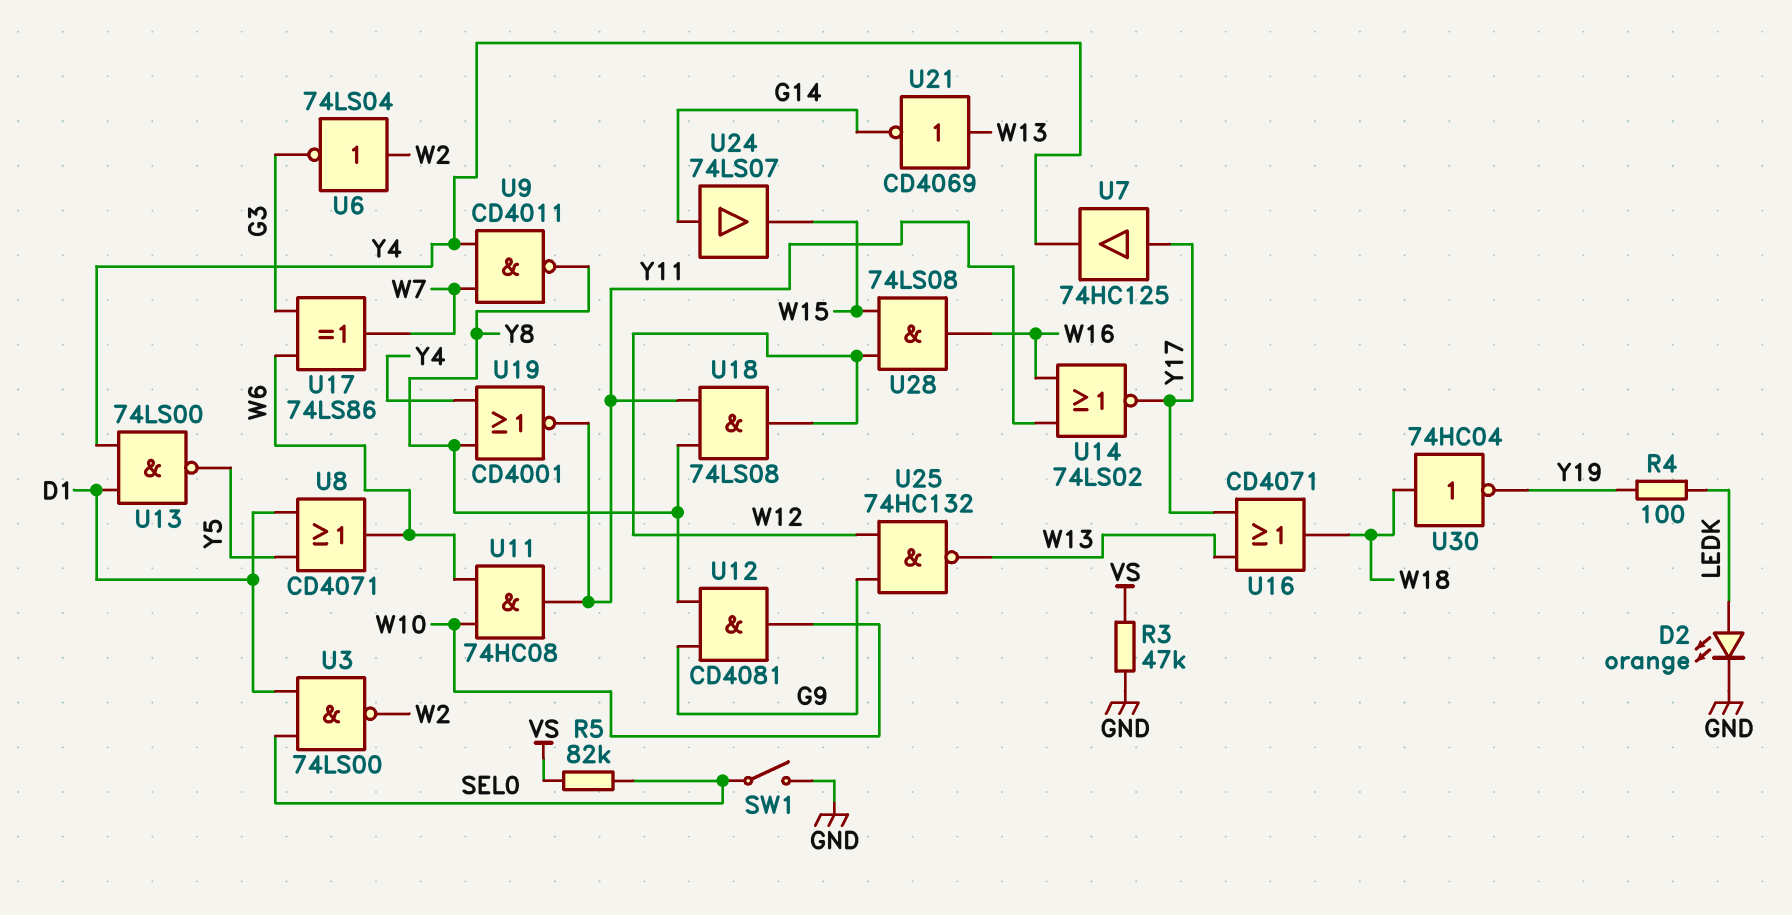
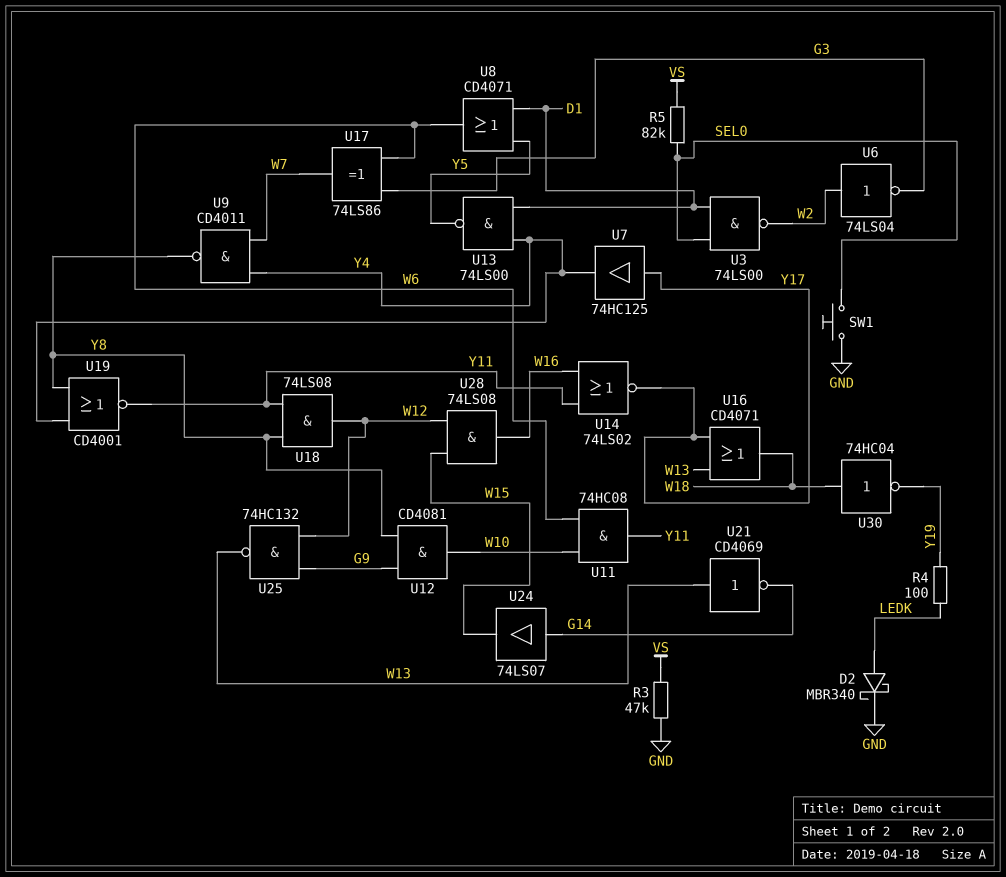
D2: LED orange (A LEDK, K GND) -> schottky MBR340 (A LEDK, K GND)
SW1: switch (GND, SEL0) -> button (GND, SEL0)

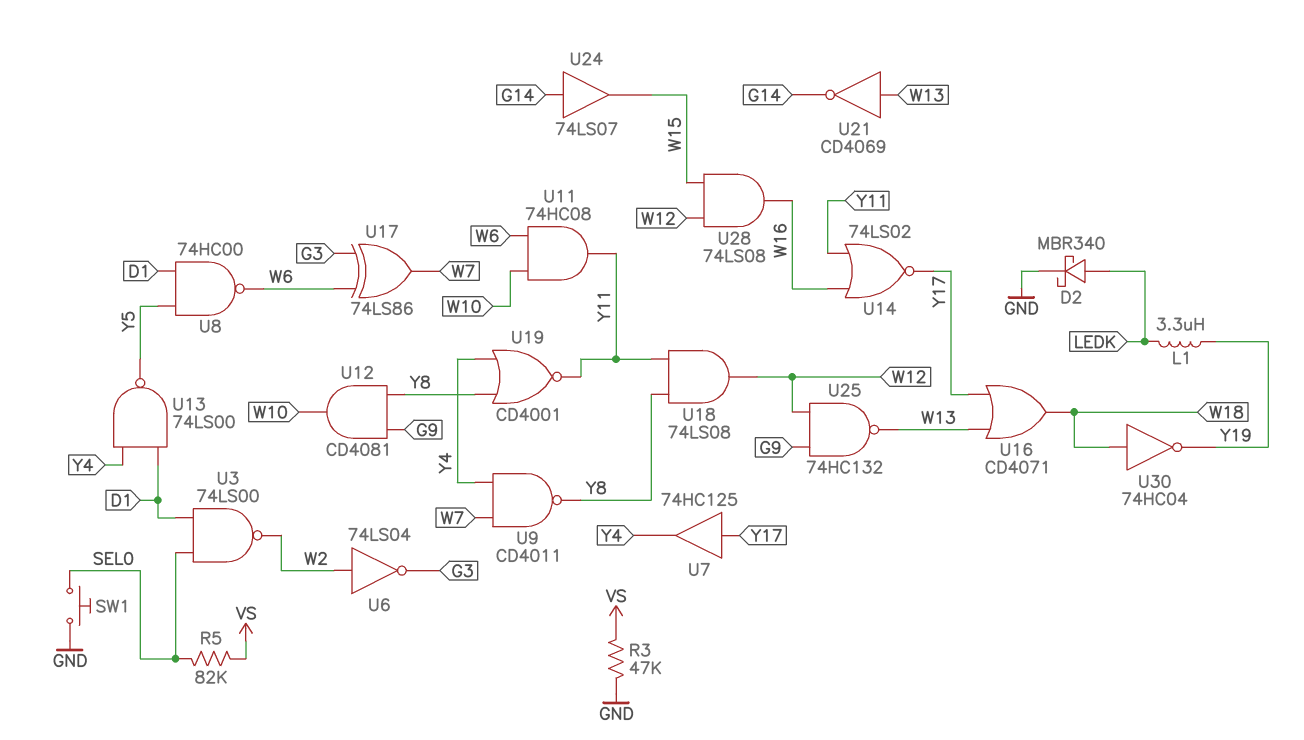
L1: none -> 3.3uH (LEDK, Y19)
R4: 100 (LEDK, Y19) -> none
U8: OR CD4071 (in D1, in Y5, out W6) -> NAND 74HC00 (in D1, in Y5, out W6)

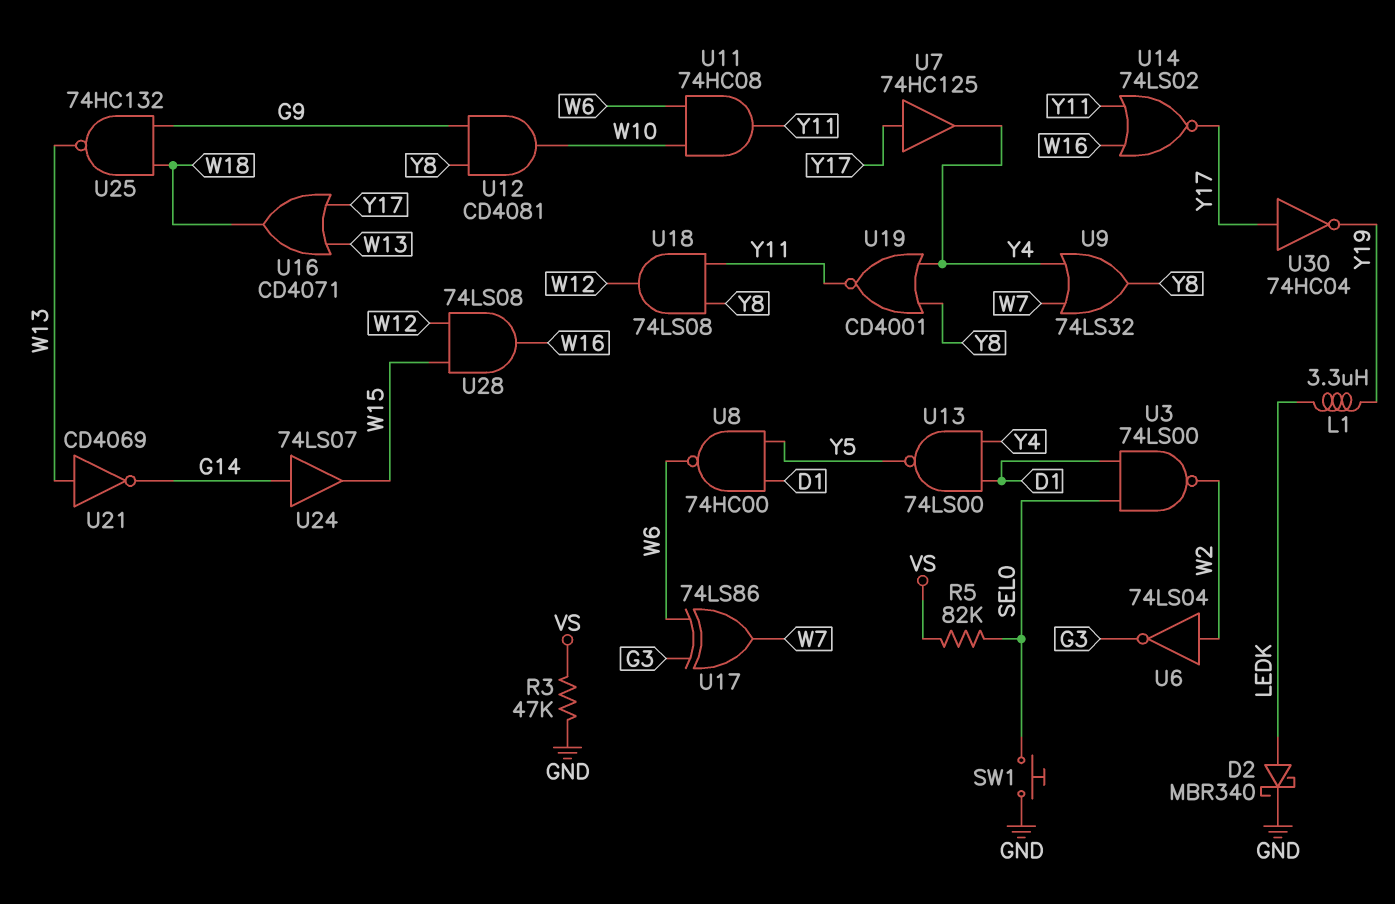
U9: NAND CD4011 (in W7, in Y4, out Y8) -> OR 74LS32 (in W7, in Y4, out Y8)
U25: NAND 74HC132 (in G9, in W12, out W13) -> NAND 74HC132 (in G9, in W18, out W13)
U30: NOT 74HC04 (in W18, out Y19) -> NOT 74HC04 (in Y17, out Y19)

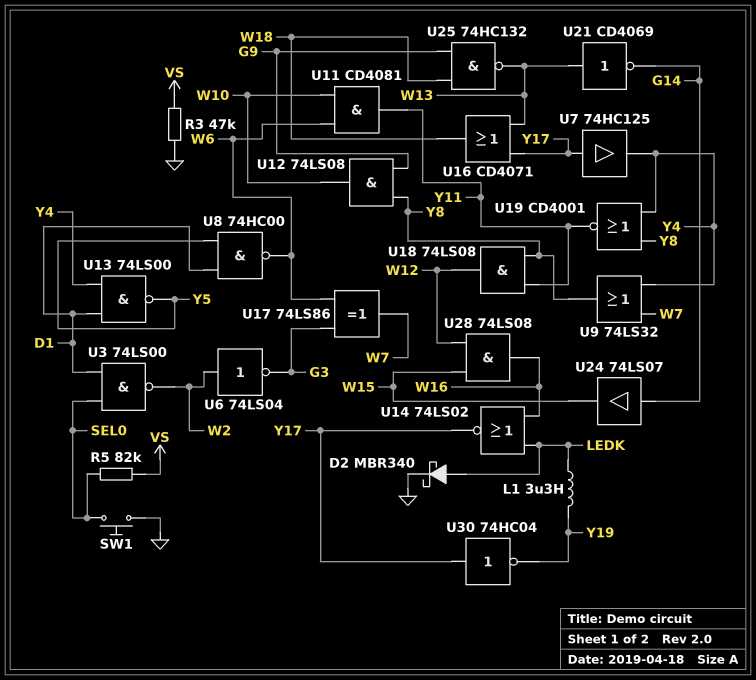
U11: AND 74HC08 (in W6, in W10, out Y11) -> AND CD4081 (in W6, in W10, out Y11)
U12: AND CD4081 (in G9, in Y8, out W10) -> AND 74LS08 (in G9, in Y8, out W10)
U14: NOR 74LS02 (in W16, in Y11, out Y17) -> NOR 74LS02 (in LEDK, in W16, out Y17)

